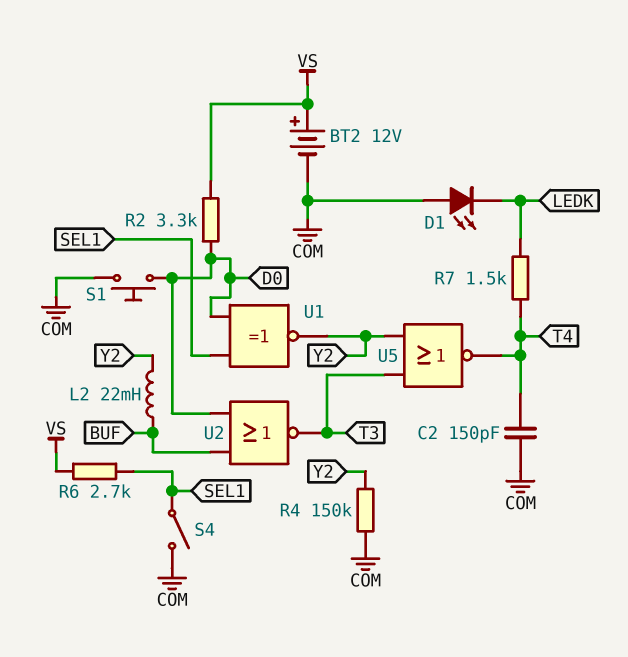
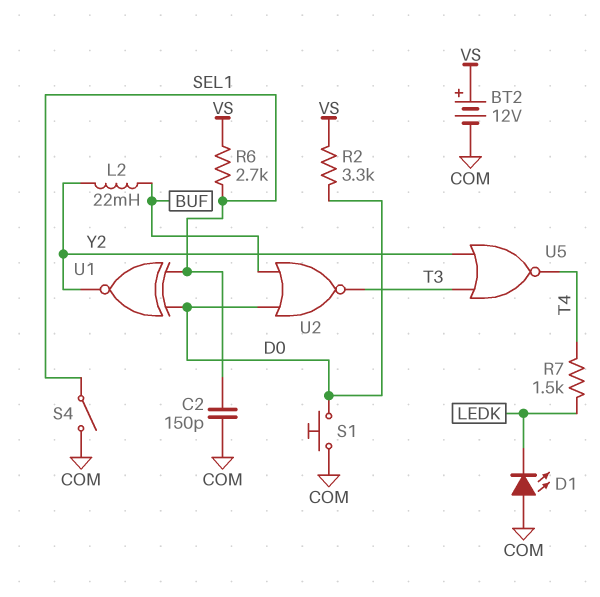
C2: 150pF (COM, T4) -> 150pF (COM, SEL1)
R4: 150k (COM, Y2) -> none

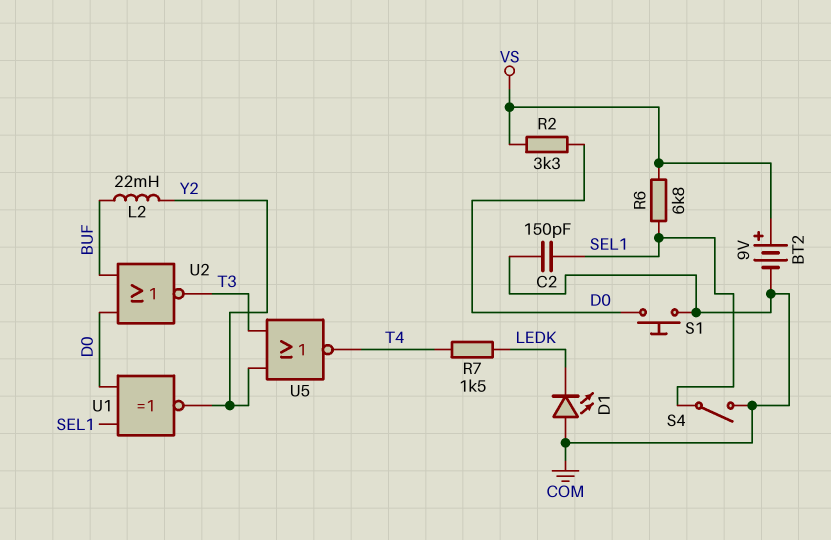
BT2: 12V (plus VS, minus COM) -> 9V (plus VS, minus COM)
R6: 2.7k (SEL1, VS) -> 6.8k (SEL1, VS)

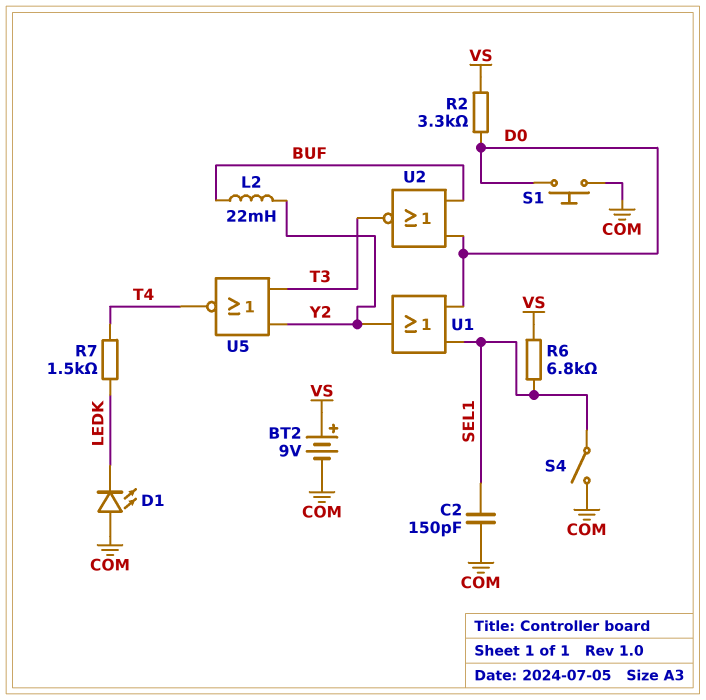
U1: XNOR (in D0, in SEL1, out Y2) -> OR (in D0, in SEL1, out Y2)

